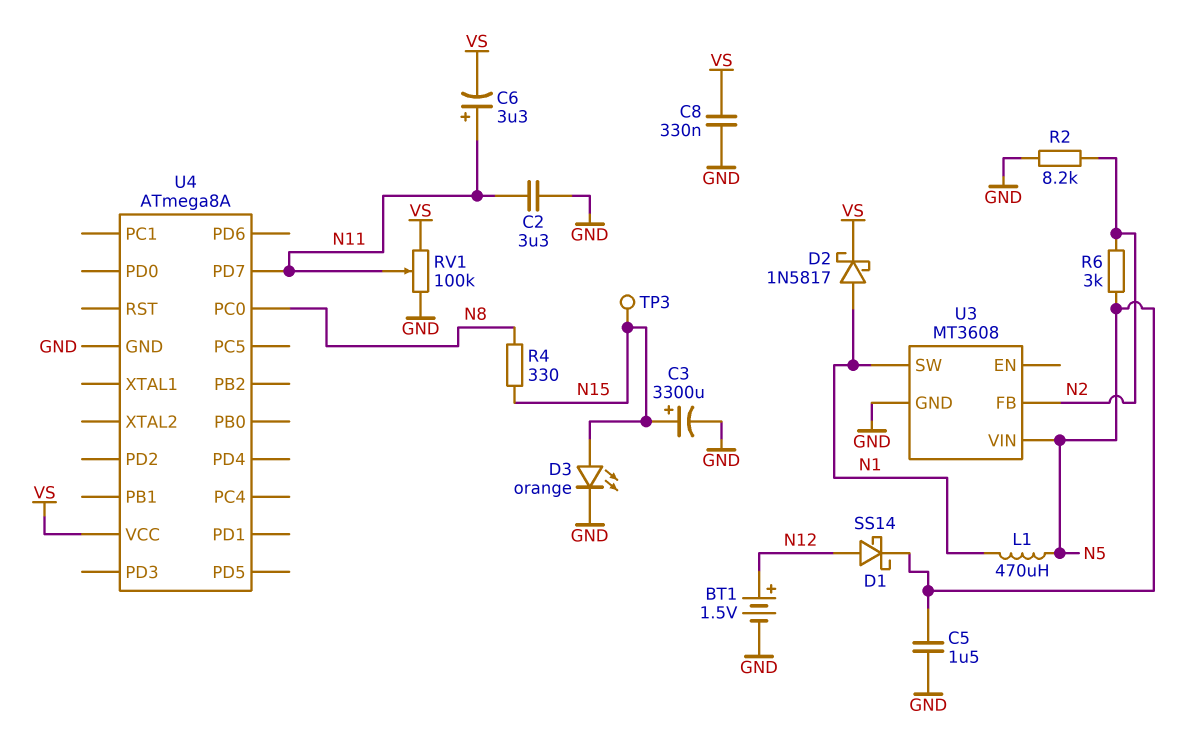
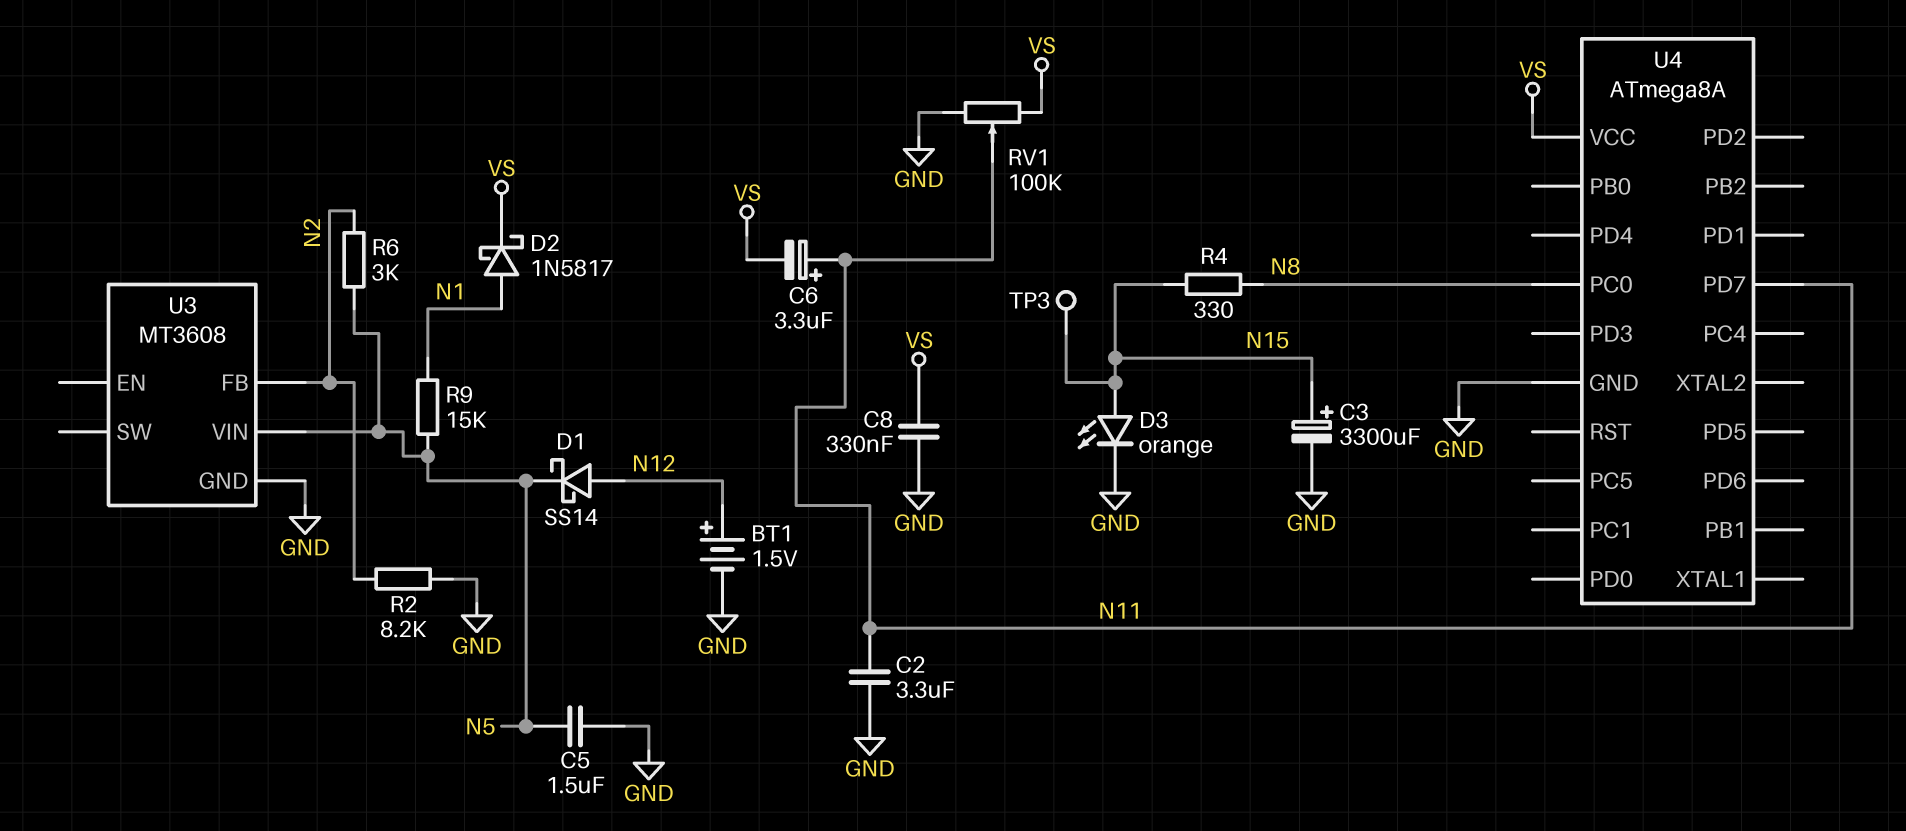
L1: 470uH (N1, N5) -> none
R9: none -> 15k (N1, N5)
U3 pin SW: N1 -> none

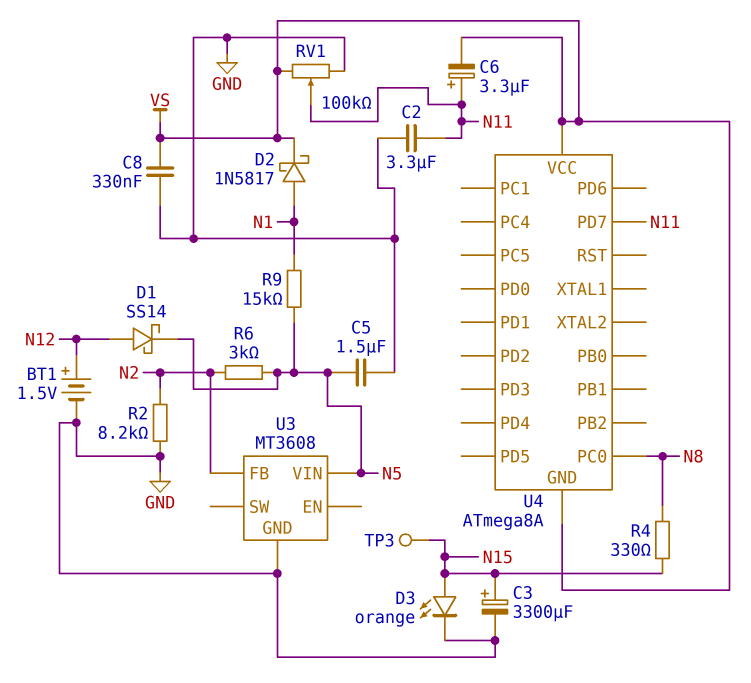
U4 pin GND: GND -> VS

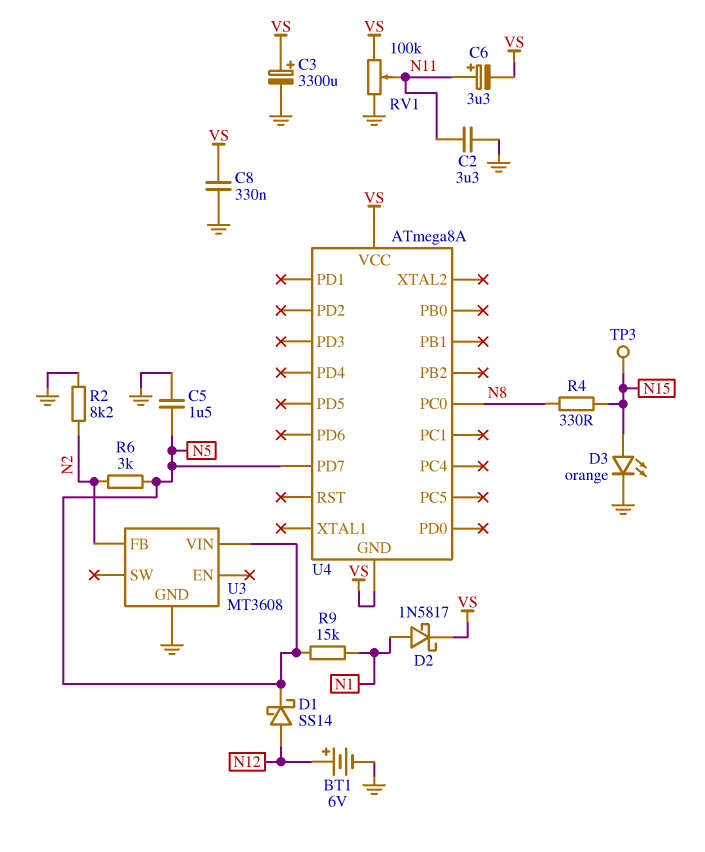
BT1: 1.5V (plus N12, minus GND) -> 6V (plus N12, minus GND)
C3: 3300uF (plus N15, minus GND) -> 3300uF (plus VS, minus GND)
U4 pin PD7: N11 -> N5

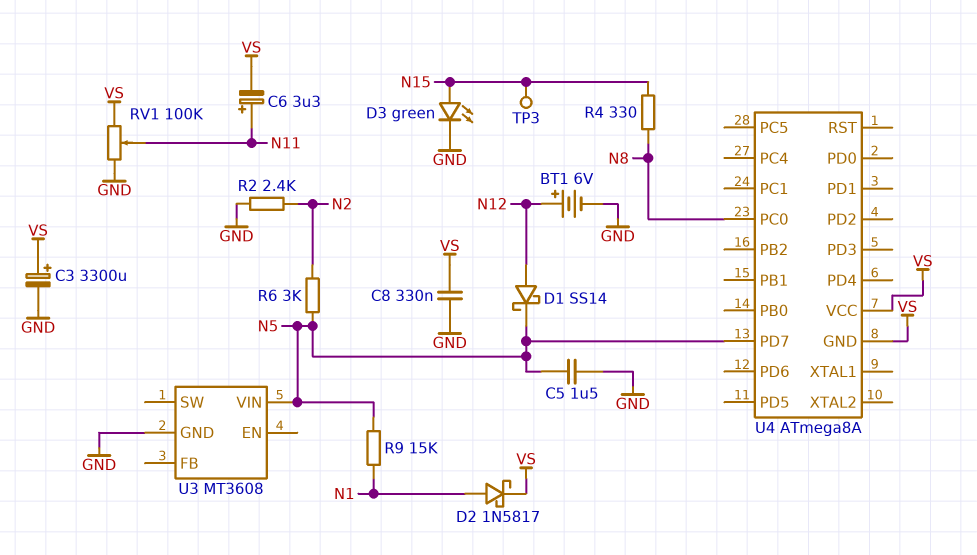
C2: 3.3uF (GND, N11) -> none
D3: LED orange (A N15, K GND) -> LED green (A N15, K GND)
R2: 8.2k (GND, N2) -> 2.4k (GND, N2)
U3 pin FB: N2 -> none

